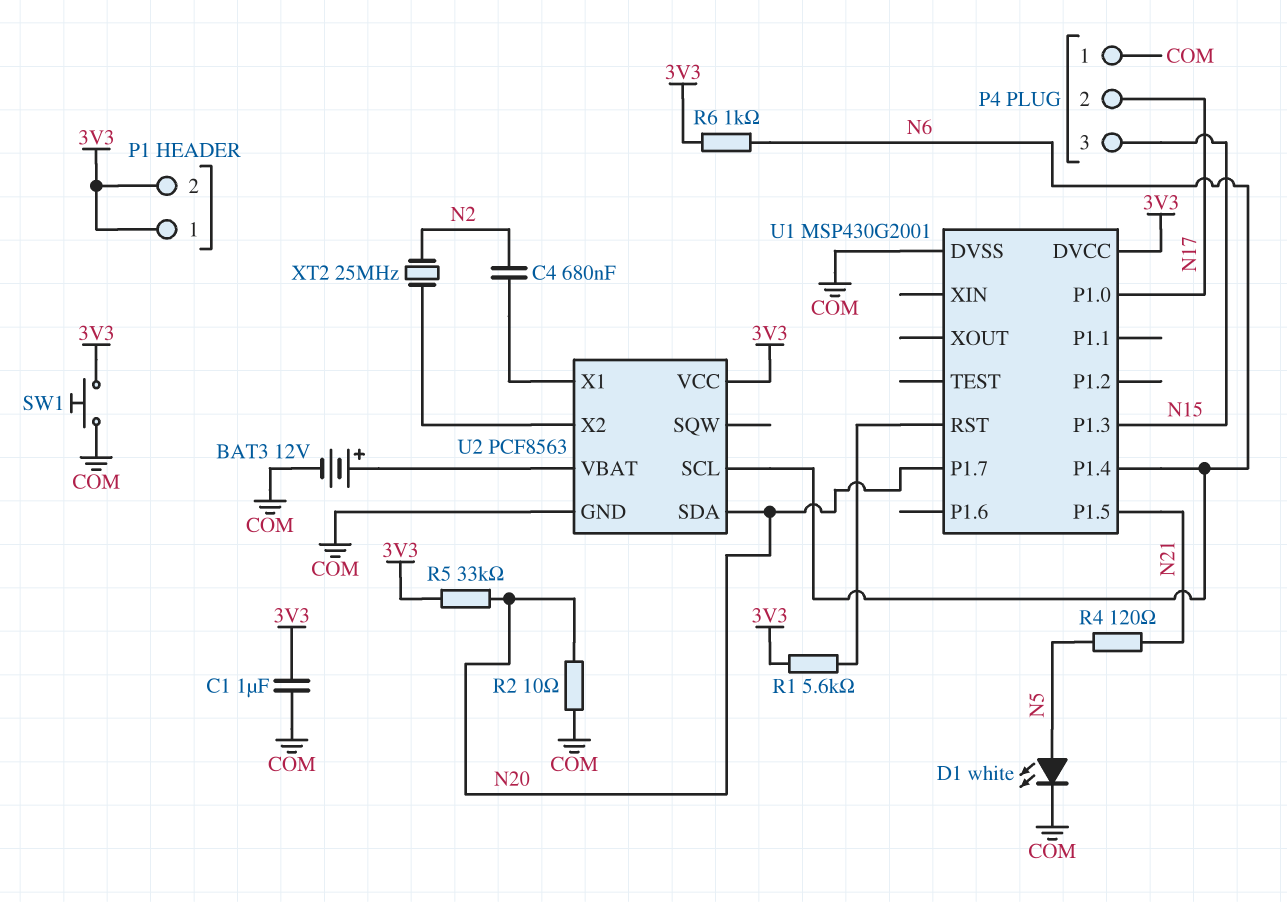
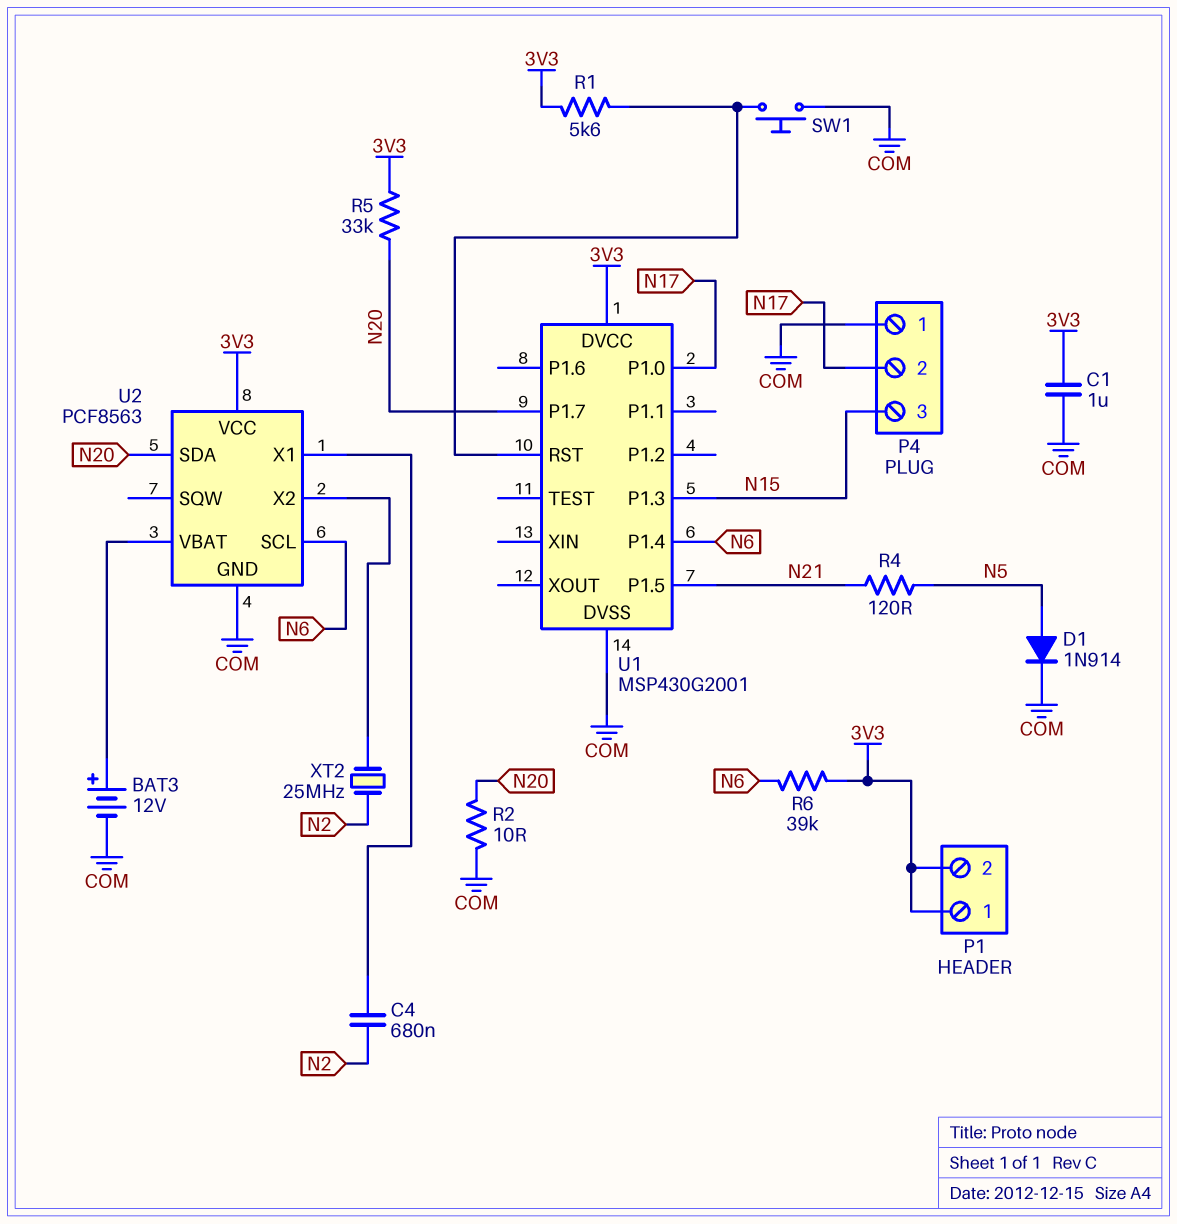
D1: LED white (A N5, K COM) -> diode 1N914 (A N5, K COM)
R6: 1k (3V3, N6) -> 39k (3V3, N6)
SW1: button (3V3, COM) -> button (COM, U1/RST)

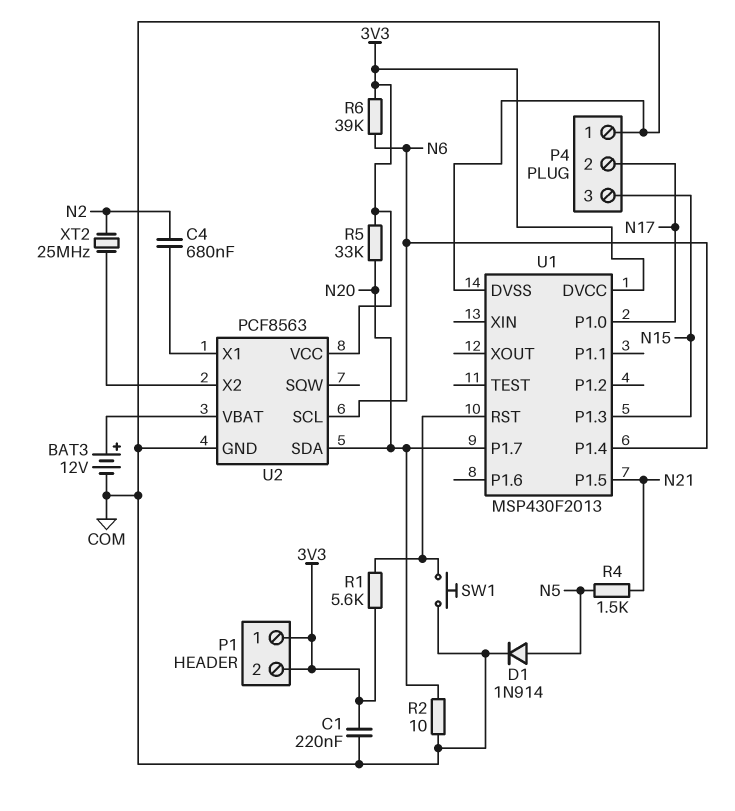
C1: 1uF (3V3, COM) -> 220nF (3V3, COM)
R4: 120 (N5, N21) -> 1.5k (N5, N21)
U1: MSP430G2001 -> MSP430F2013

